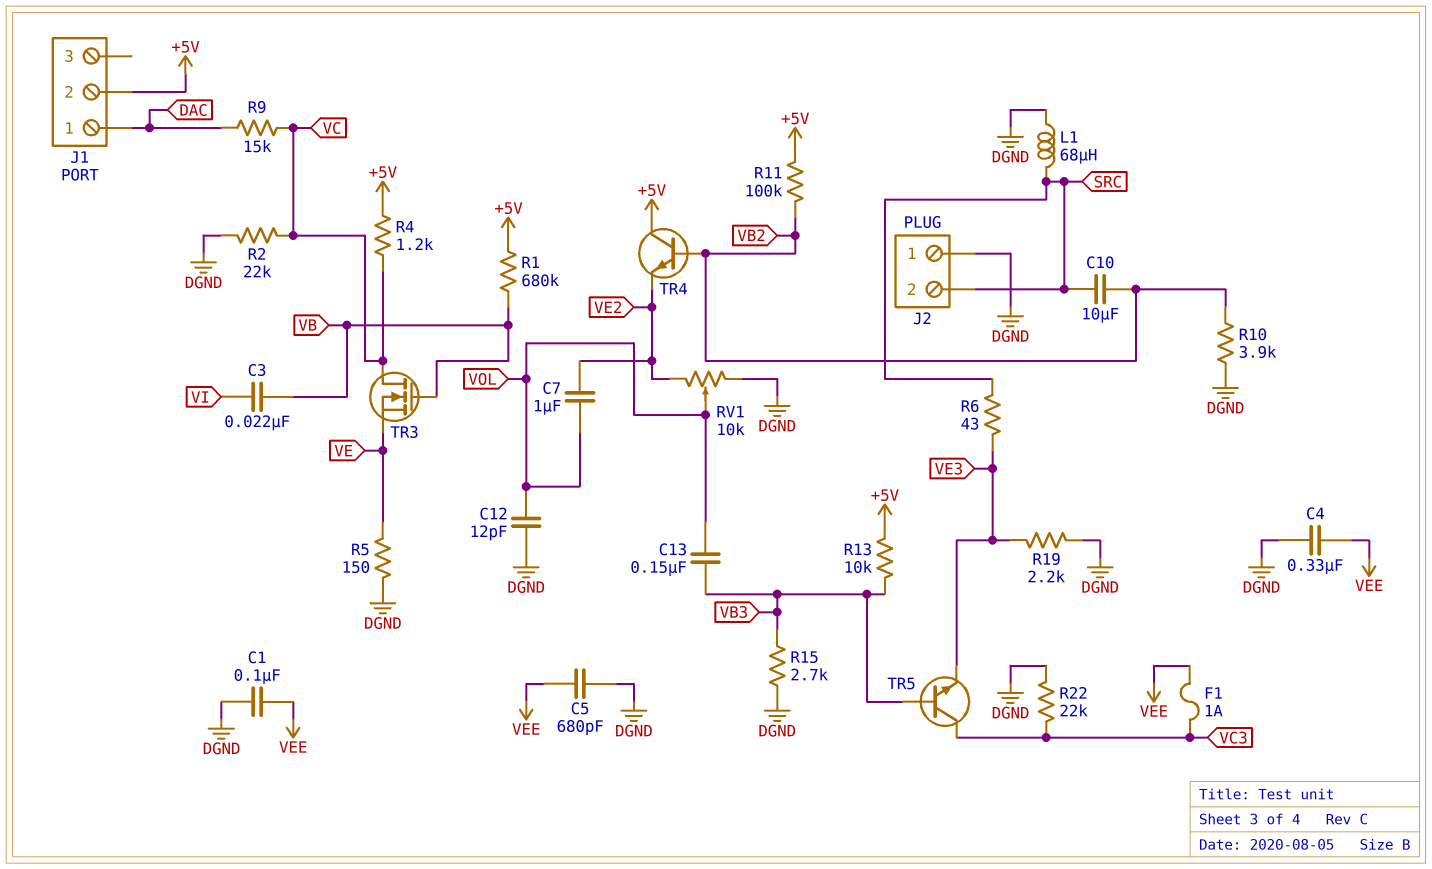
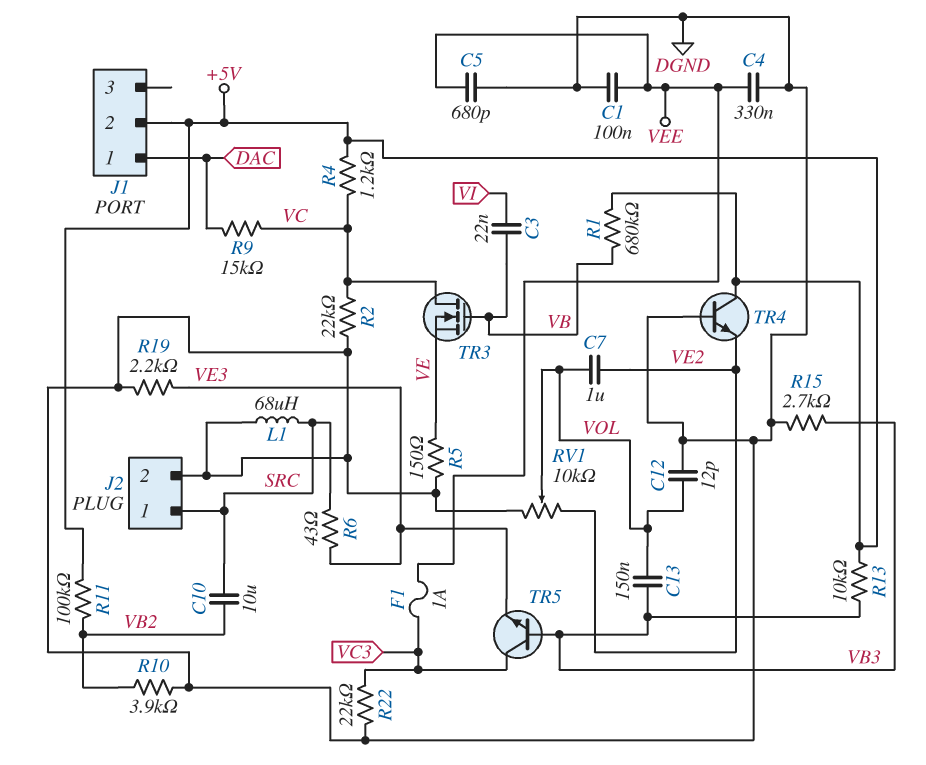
J2 pin 1: DGND -> SRC
J2 pin 2: SRC -> DGND
TR4: NPN (B VB2, C +5V, E VE2) -> NPN (B DGND, C +5V, E VE2)

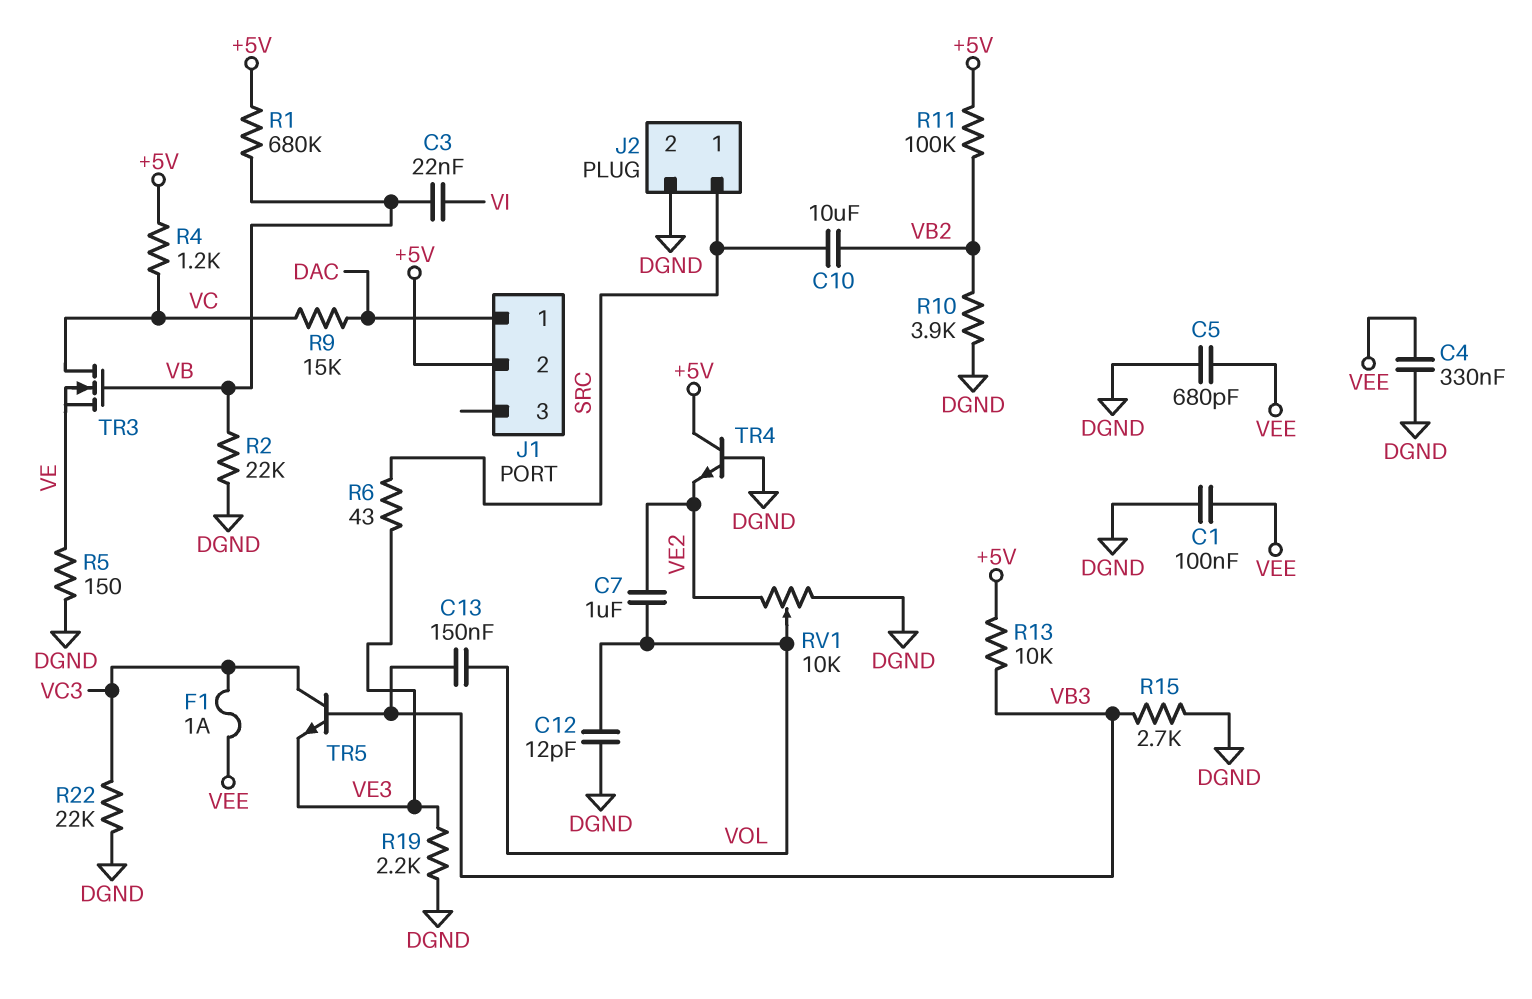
L1: 68uH (DGND, SRC) -> none
R2: 22k (DGND, VC) -> 22k (DGND, VB)

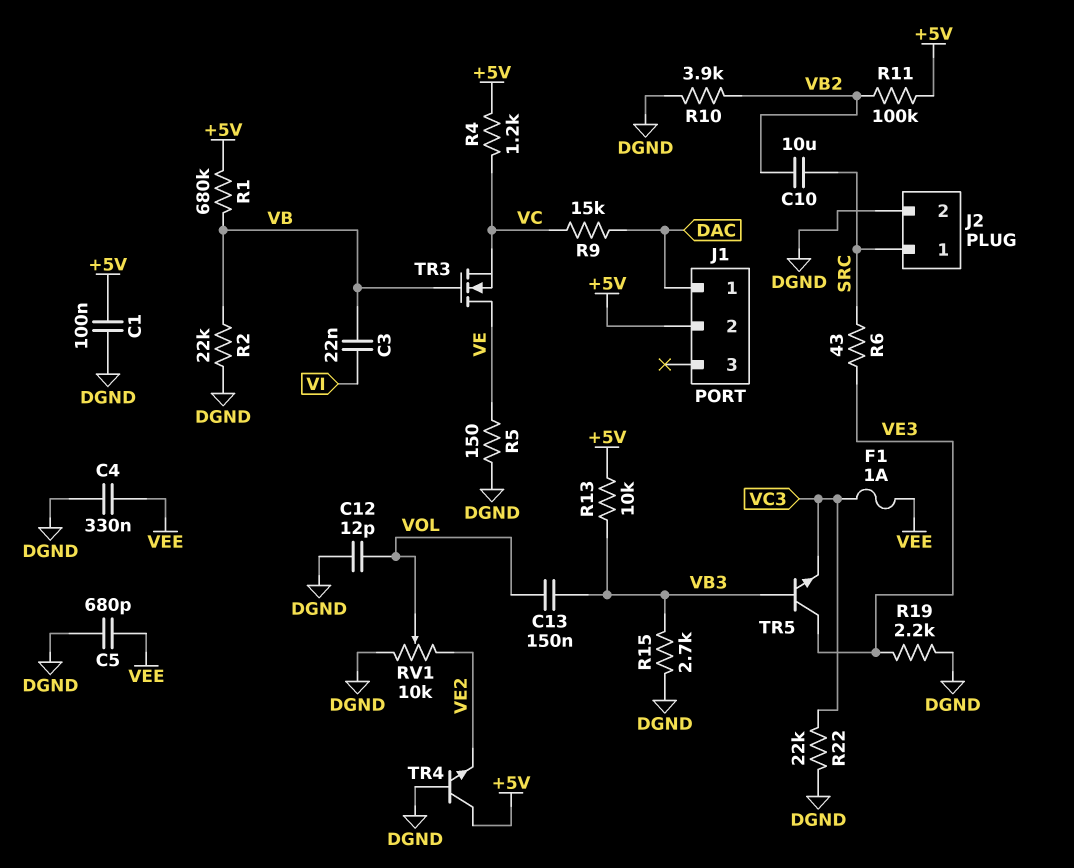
C1: 100nF (DGND, VEE) -> 100nF (+5V, DGND)
C7: 1uF (VE2, VOL) -> none
TR3: NMOS (G VB, D VC, S VE) -> NMOS (G VB, D VE, S VC)
TR5: NPN (B VB3, C VC3, E VE3) -> NPN (B VB3, C VE3, E VC3)

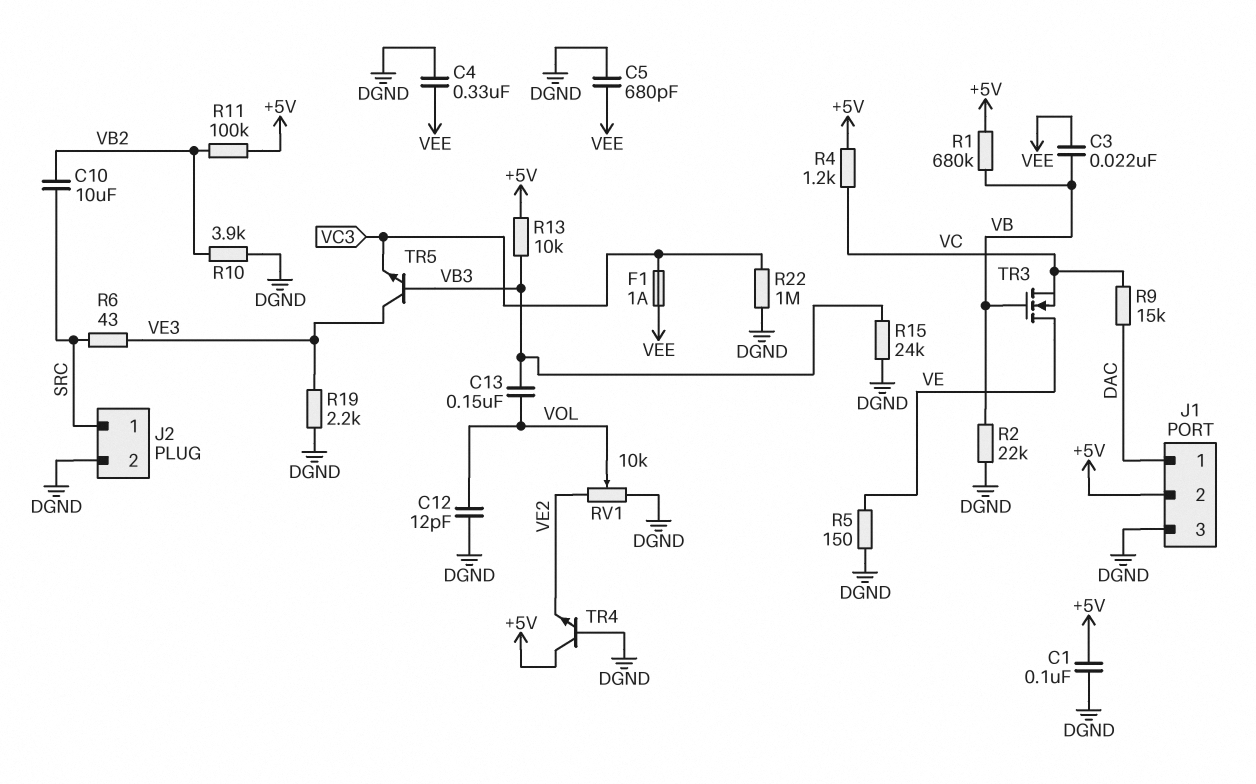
C3: 22nF (VB, VI) -> 22nF (VB, VEE)
J1 pin 3: none -> DGND
R15: 2.7k (DGND, VB3) -> 24k (DGND, VB3)
R22: 22k (DGND, VC3) -> 1M (DGND, VC3)

